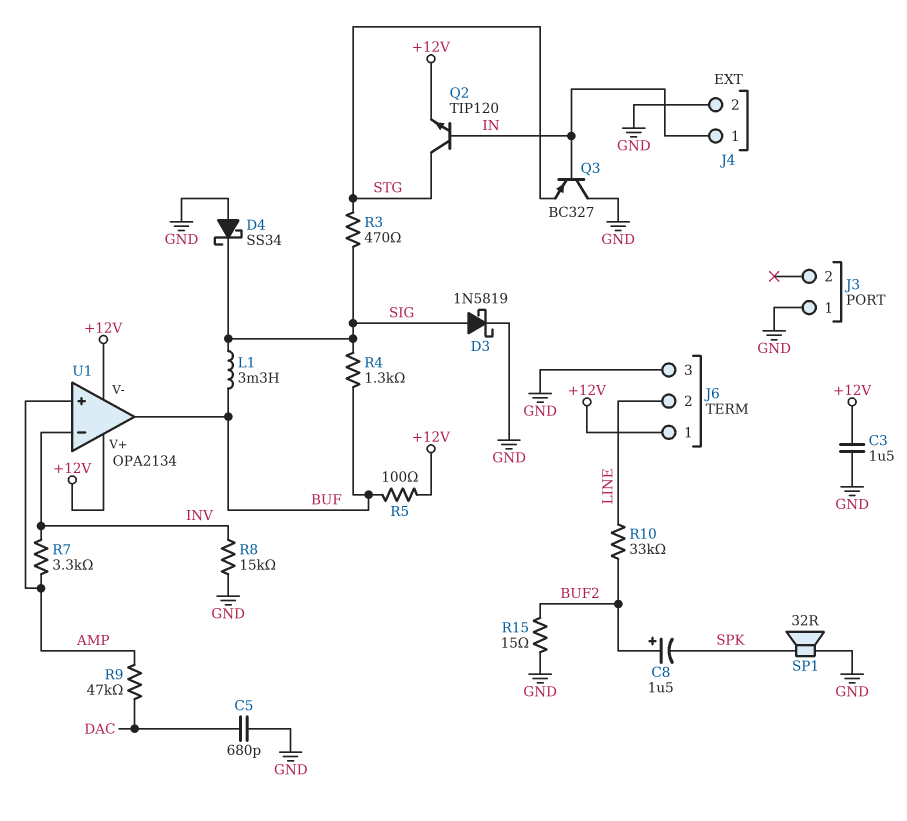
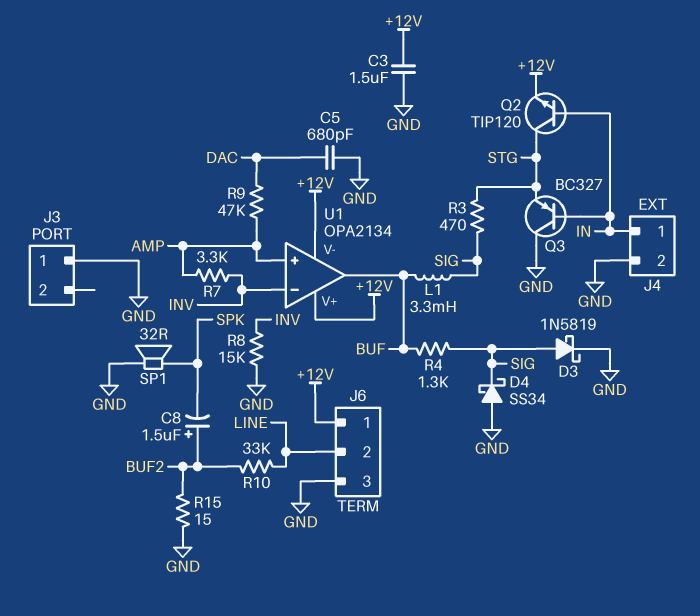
R5: 100 (+12V, BUF) -> none

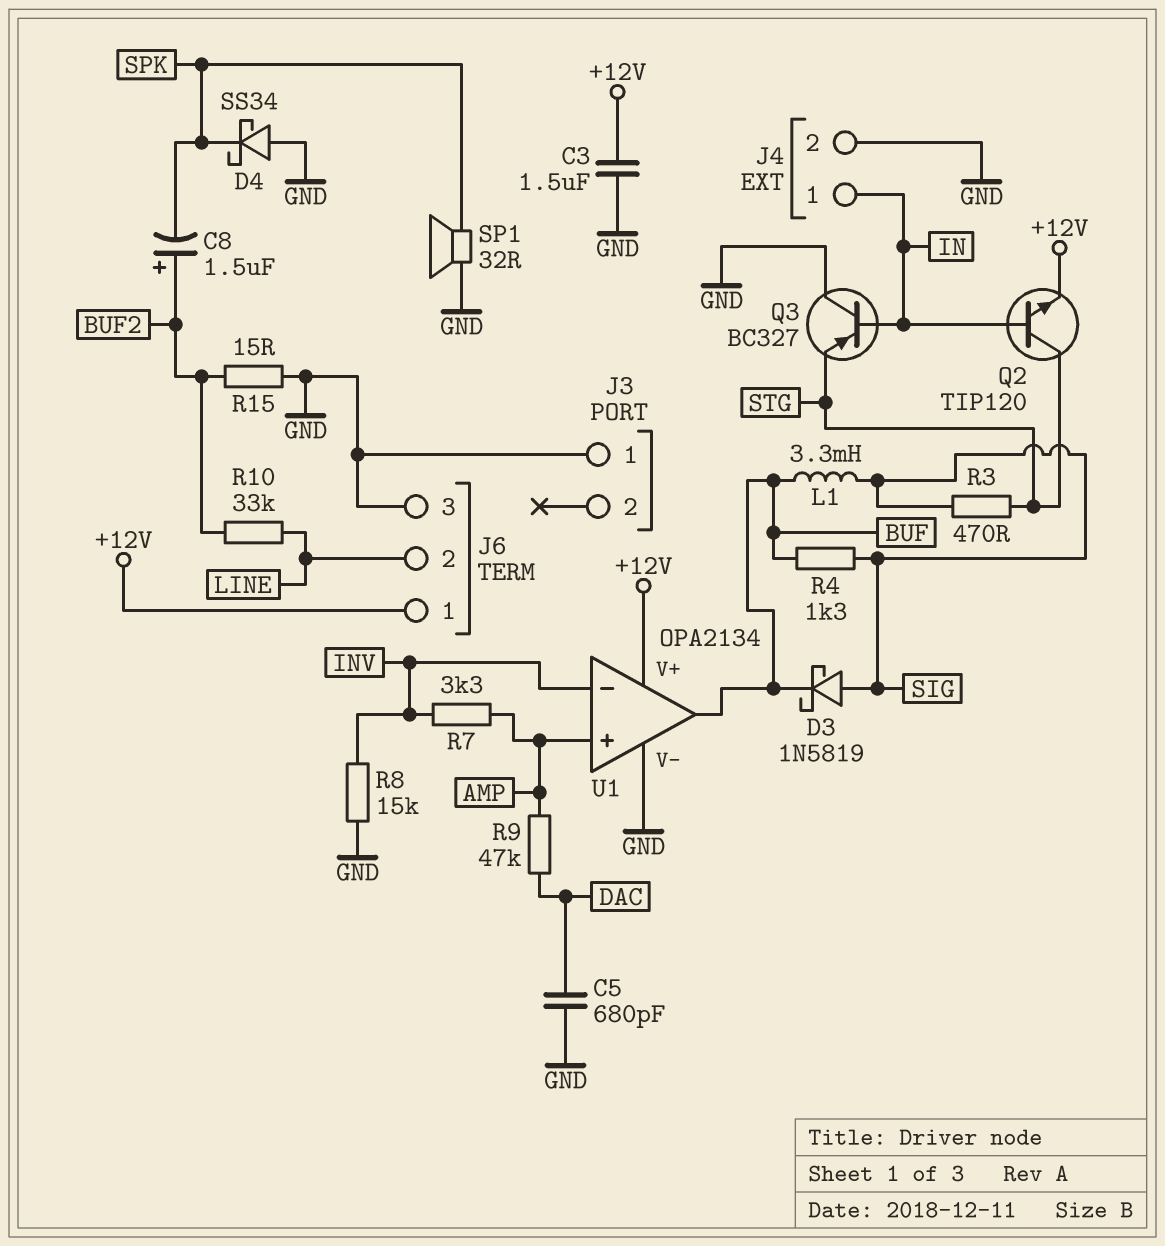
D3: schottky 1N5819 (A SIG, K GND) -> schottky 1N5819 (A SIG, K BUF)
D4: schottky SS34 (A GND, K SIG) -> schottky SS34 (A GND, K SPK)
U1 pin V-: +12V -> GND

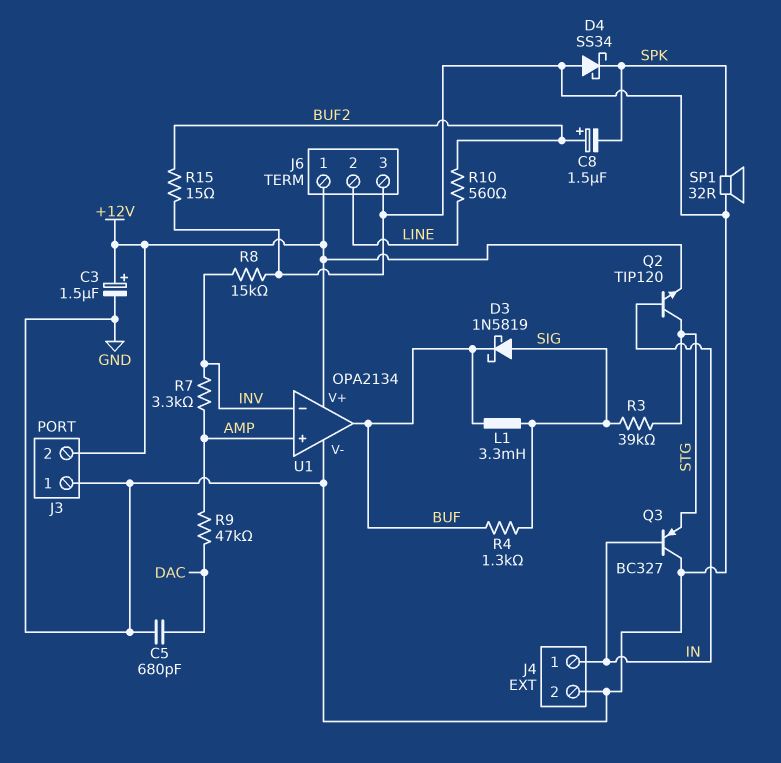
C3: 1.5uF (+12V, GND) -> 1.5uF (plus +12V, minus GND)
J3 pin 2: none -> +12V
R3: 470 (SIG, STG) -> 39k (SIG, STG)
R10: 33k (BUF2, LINE) -> 560 (BUF2, LINE)

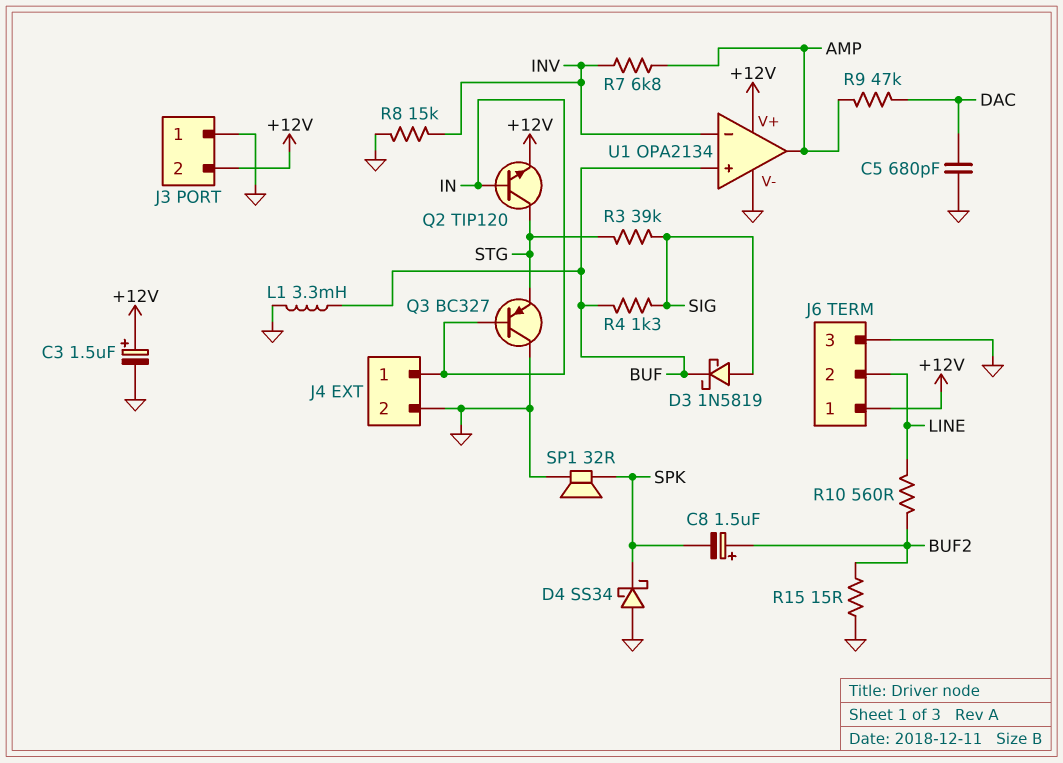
L1: 3.3mH (BUF, SIG) -> 3.3mH (BUF, GND)
R7: 3.3k (AMP, INV) -> 6.8k (AMP, INV)
U1 pin in+: AMP -> BUF
U1 pin out: BUF -> AMP

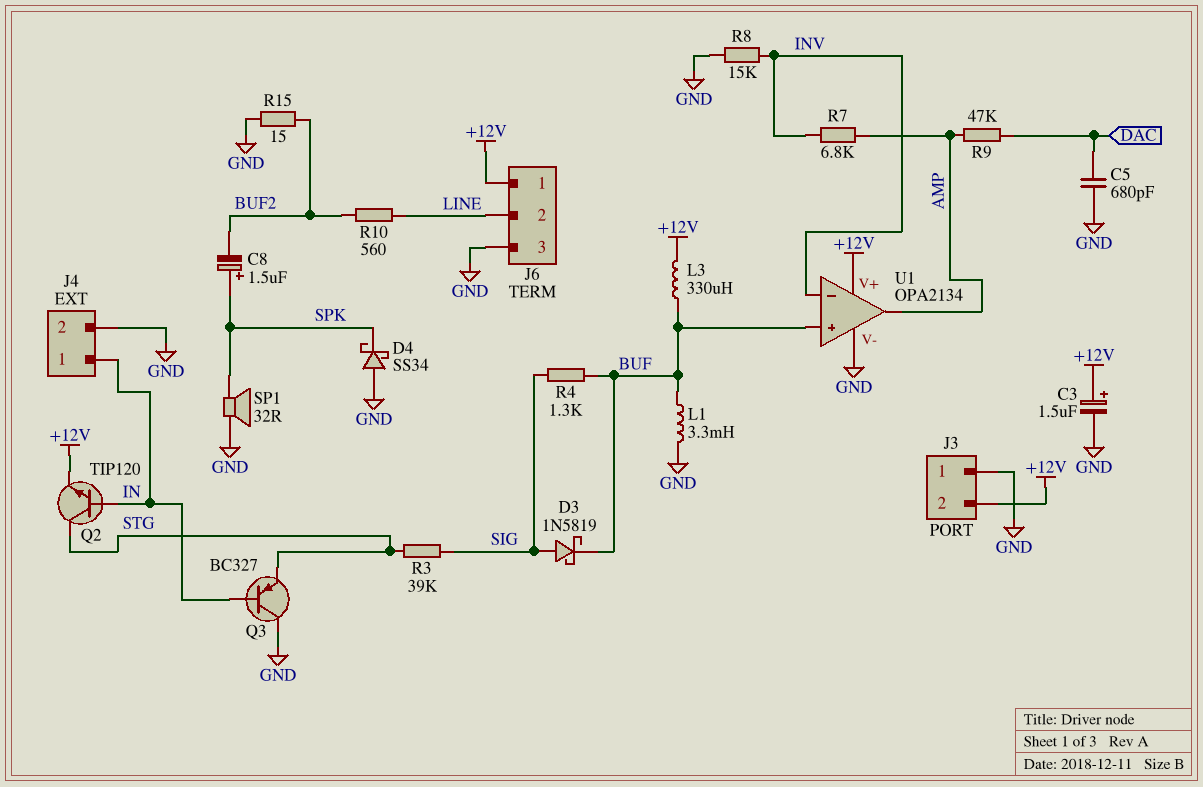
C8: 1.5uF (plus BUF2, minus SPK) -> 1.5uF (plus SPK, minus BUF2)
L3: none -> 330uH (+12V, BUF)

